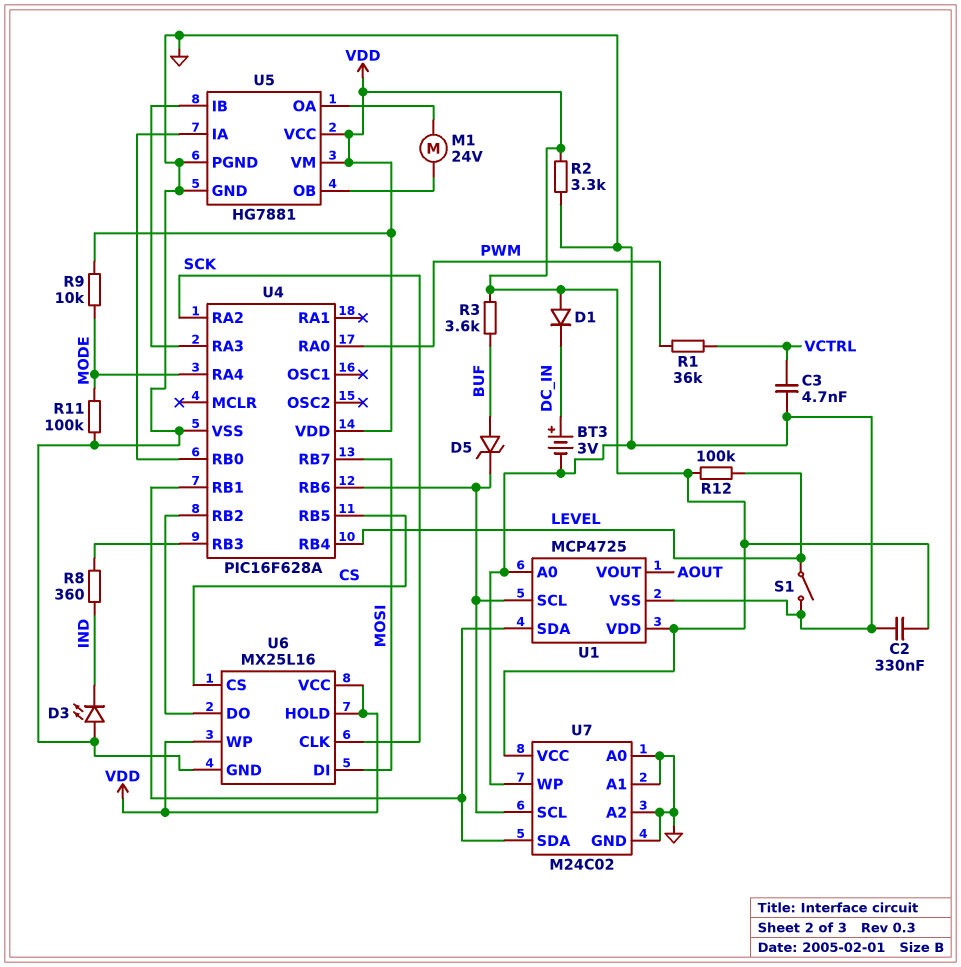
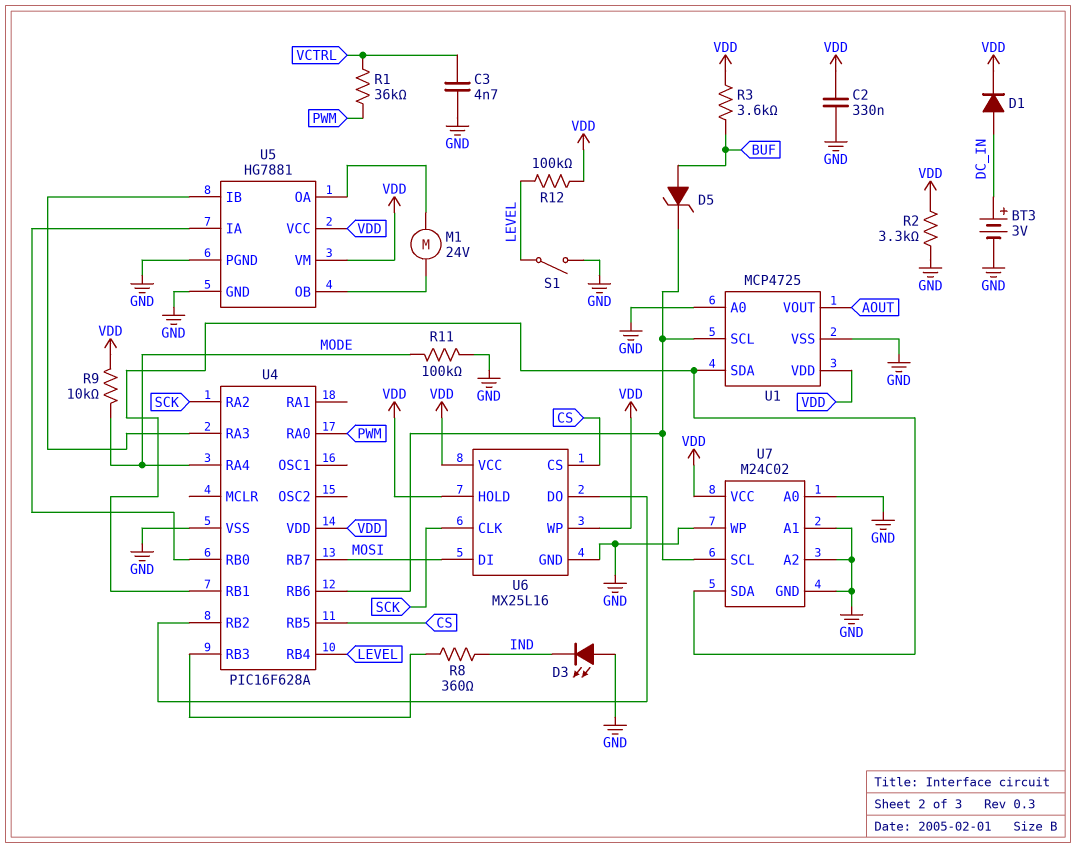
D1: diode (A VDD, K DC_IN) -> diode (A DC_IN, K VDD)

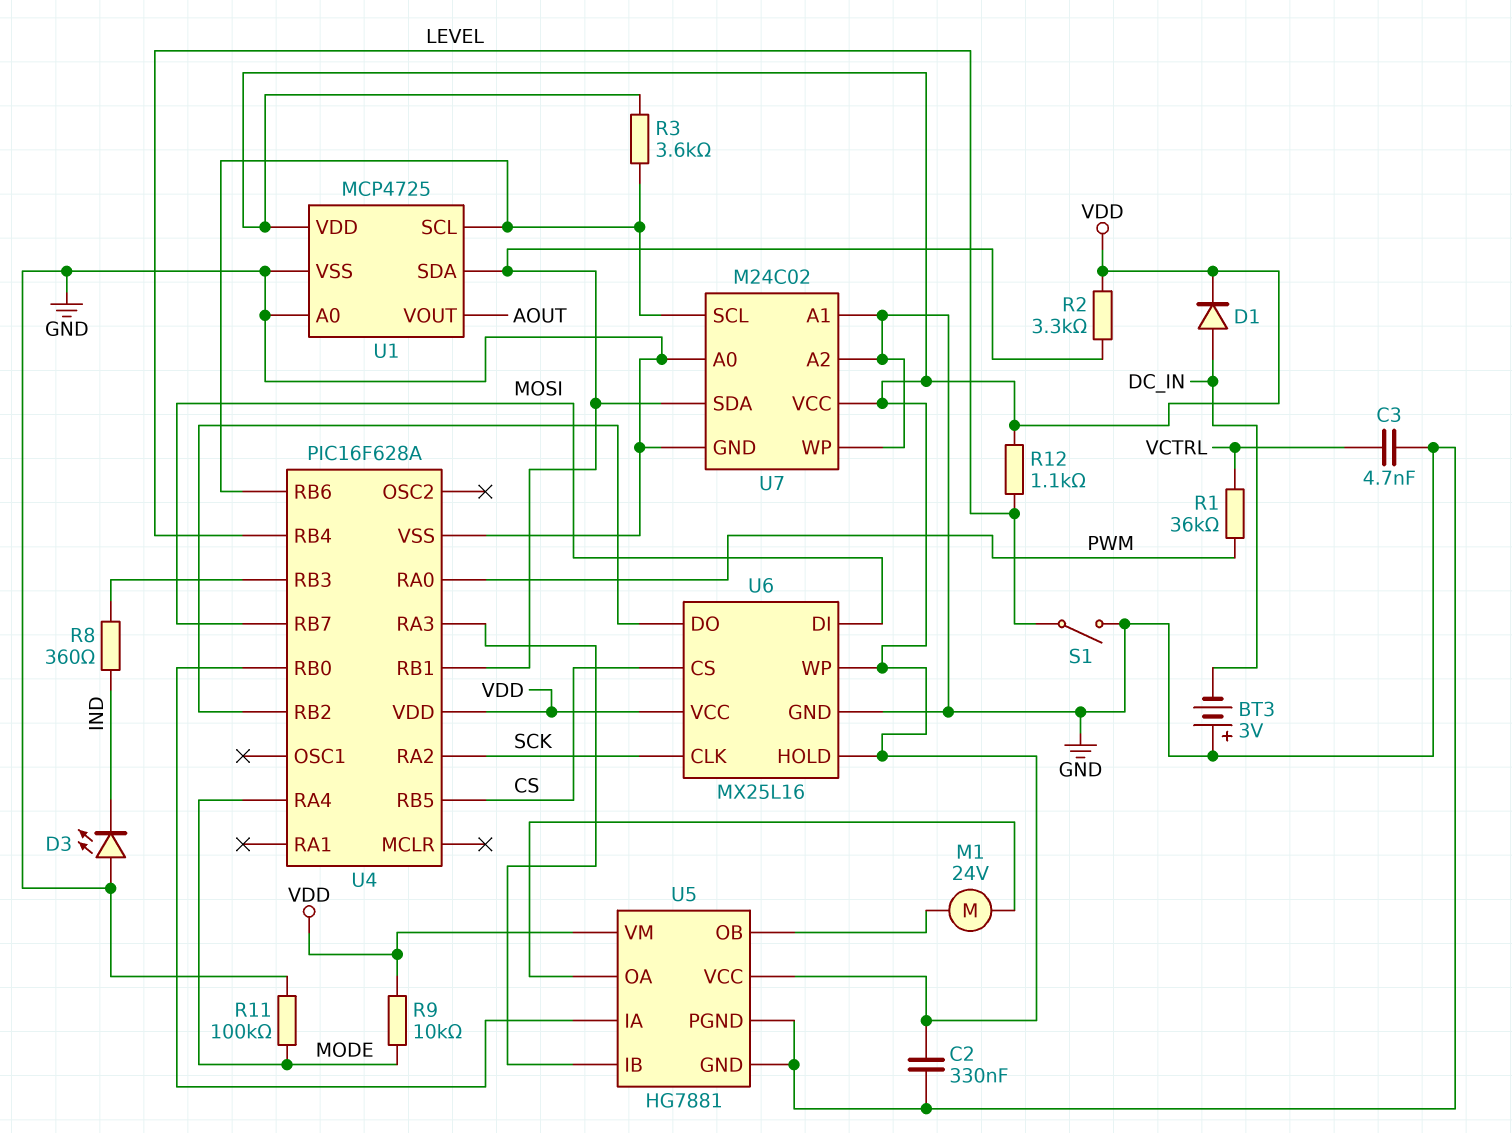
BT3: 3V (plus DC_IN, minus GND) -> 3V (plus GND, minus DC_IN)
D5: zener (A BUF, K U1/SCL) -> none
R2: 3.3k (GND, VDD) -> 3.3k (U1/SDA, VDD)
R3: 3.6k (BUF, VDD) -> 3.6k (U1/SCL, VDD)
R12: 100k (LEVEL, VDD) -> 1.1k (LEVEL, VDD)

